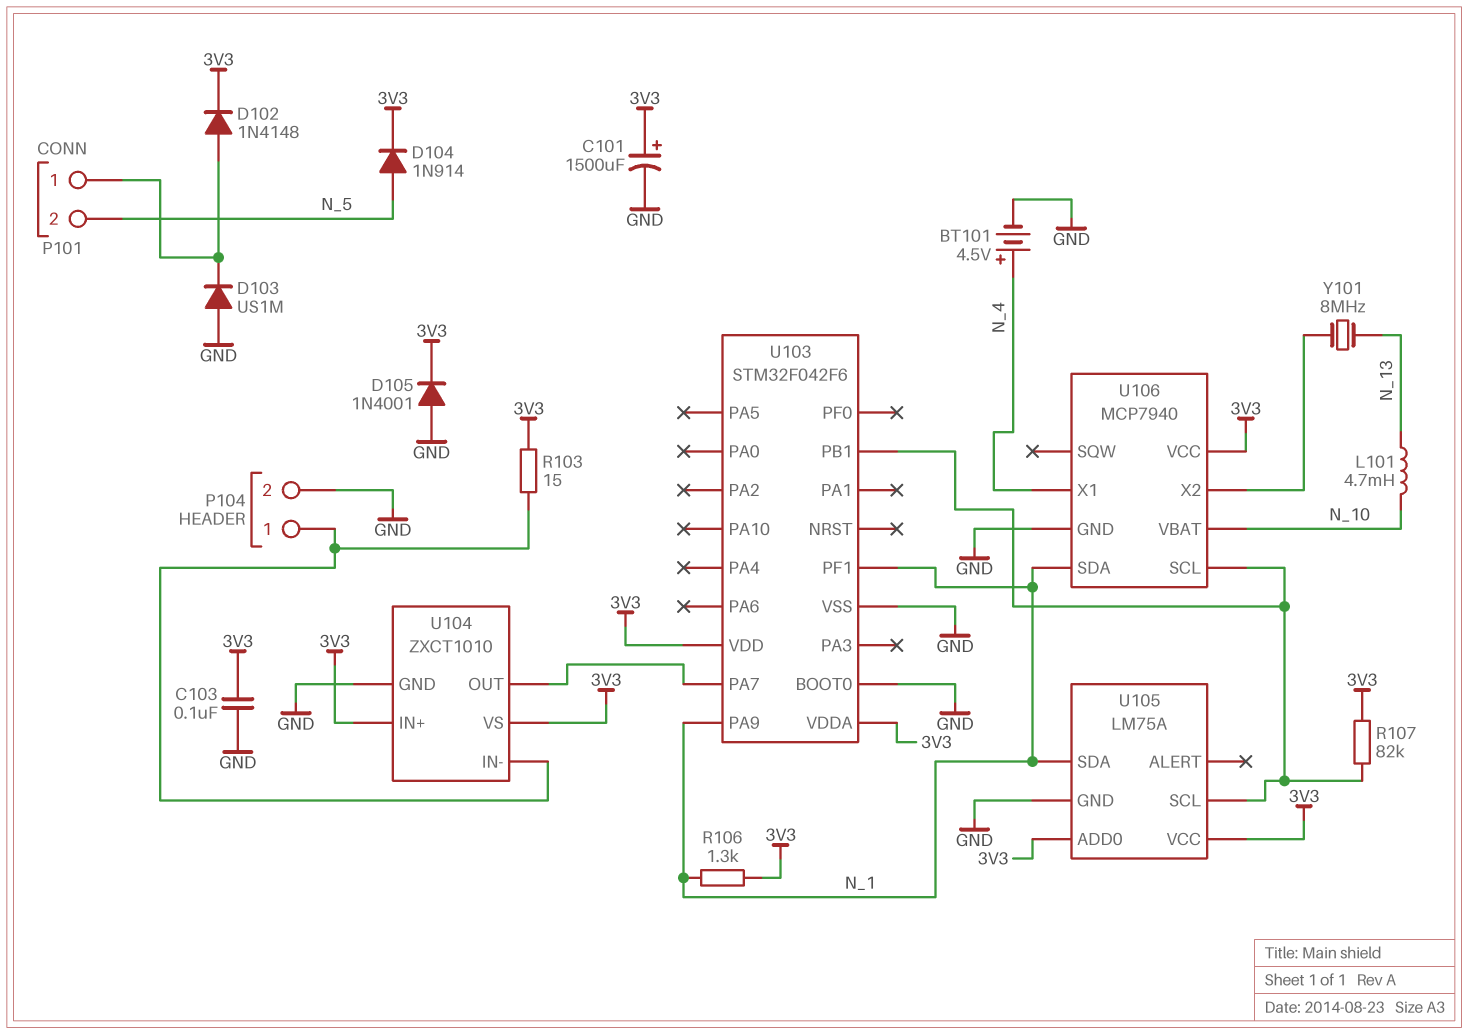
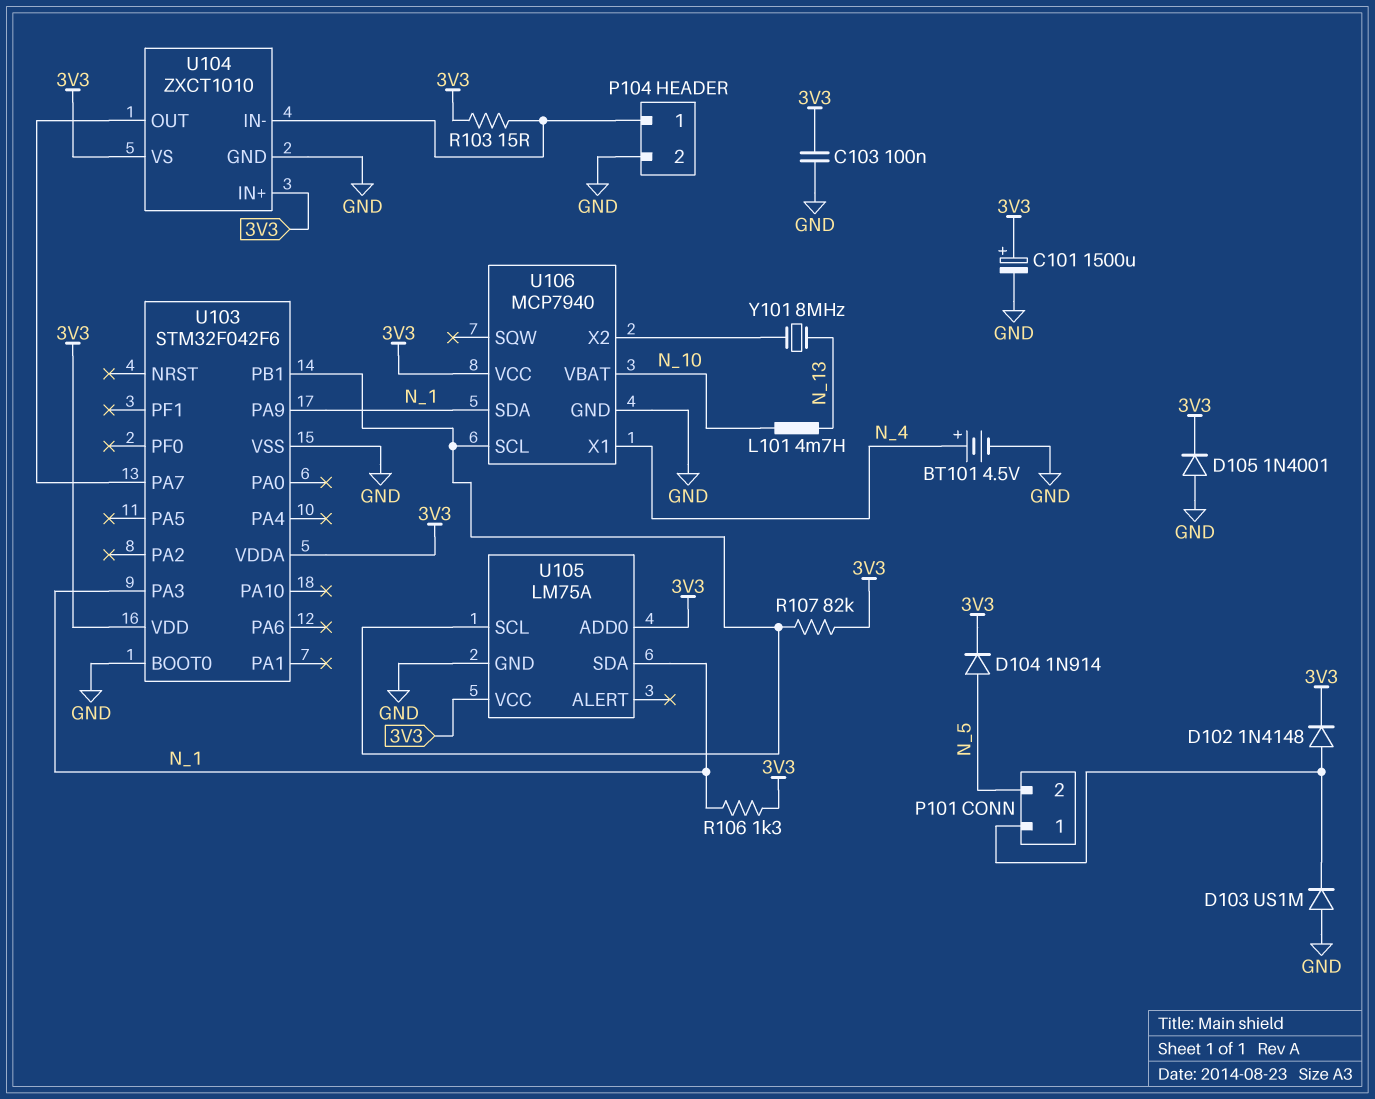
U103 pin PA3: none -> N_1
U103 pin PF1: N_1 -> none

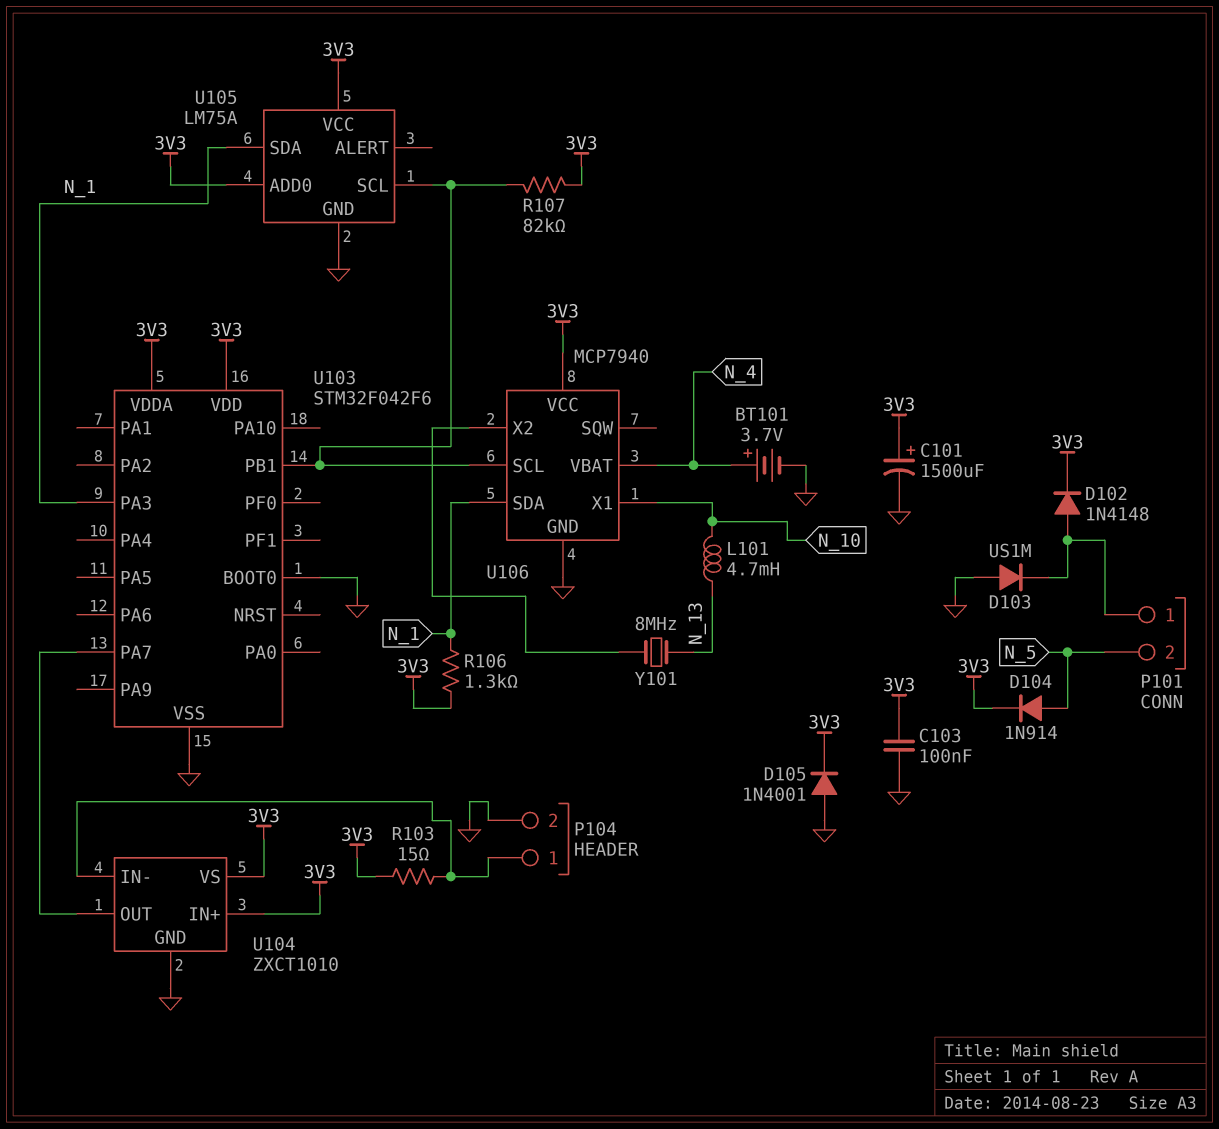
BT101: 4.5V (plus N_4, minus GND) -> 3.7V (plus N_4, minus GND)
U103 pin PA9: N_1 -> none
U106 pin VBAT: N_10 -> N_4
U106 pin X1: N_4 -> N_10

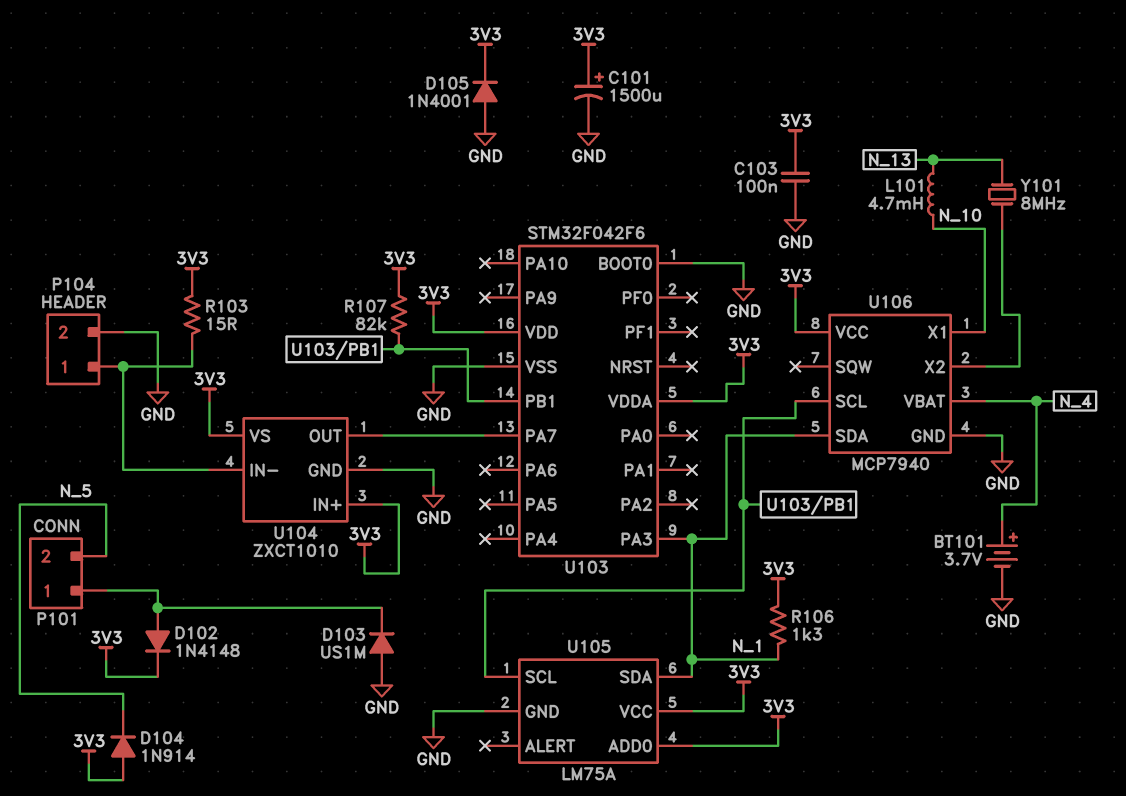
D104: diode 1N914 (A N_5, K 3V3) -> diode 1N914 (A 3V3, K N_5)

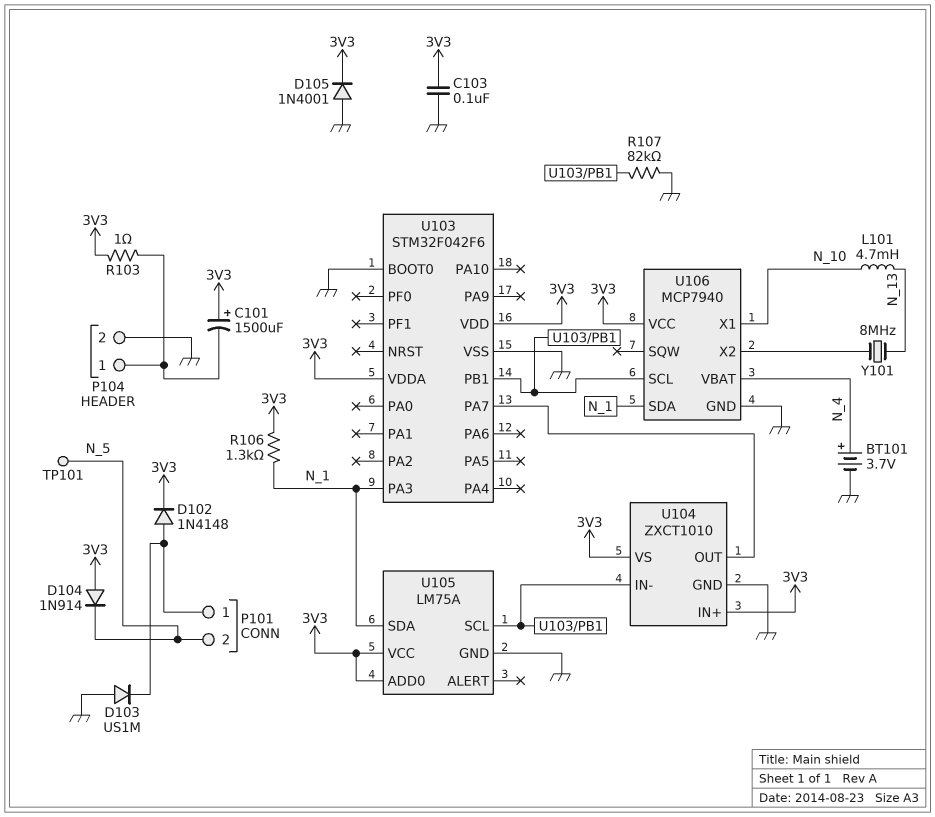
C101: 1500uF (plus 3V3, minus GND) -> 1500uF (plus 3V3, minus P104/1)
R103: 15 (3V3, P104/1) -> 1 (3V3, P104/1)
R107: 82k (3V3, U103/PB1) -> 82k (GND, U103/PB1)
TP101: none -> test point (N_5)
U104 pin IN-: P104/1 -> U103/PB1

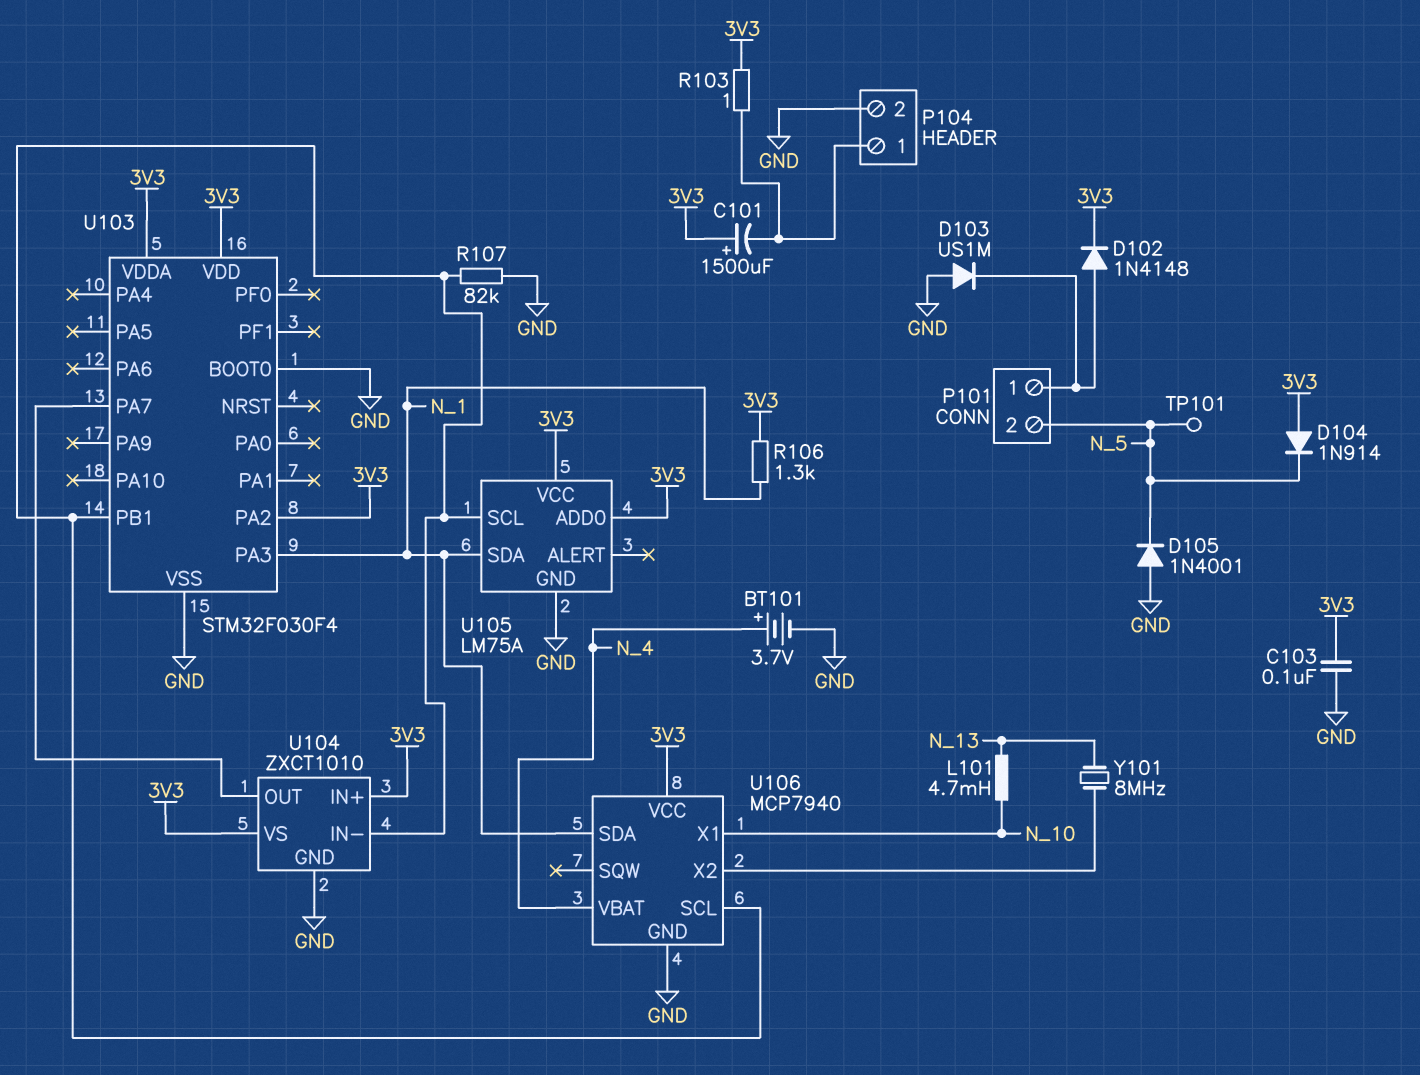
D105: diode 1N4001 (A GND, K 3V3) -> diode 1N4001 (A GND, K N_5)
U103: STM32F042F6 -> STM32F030F4
U103 pin PA2: none -> 3V3

